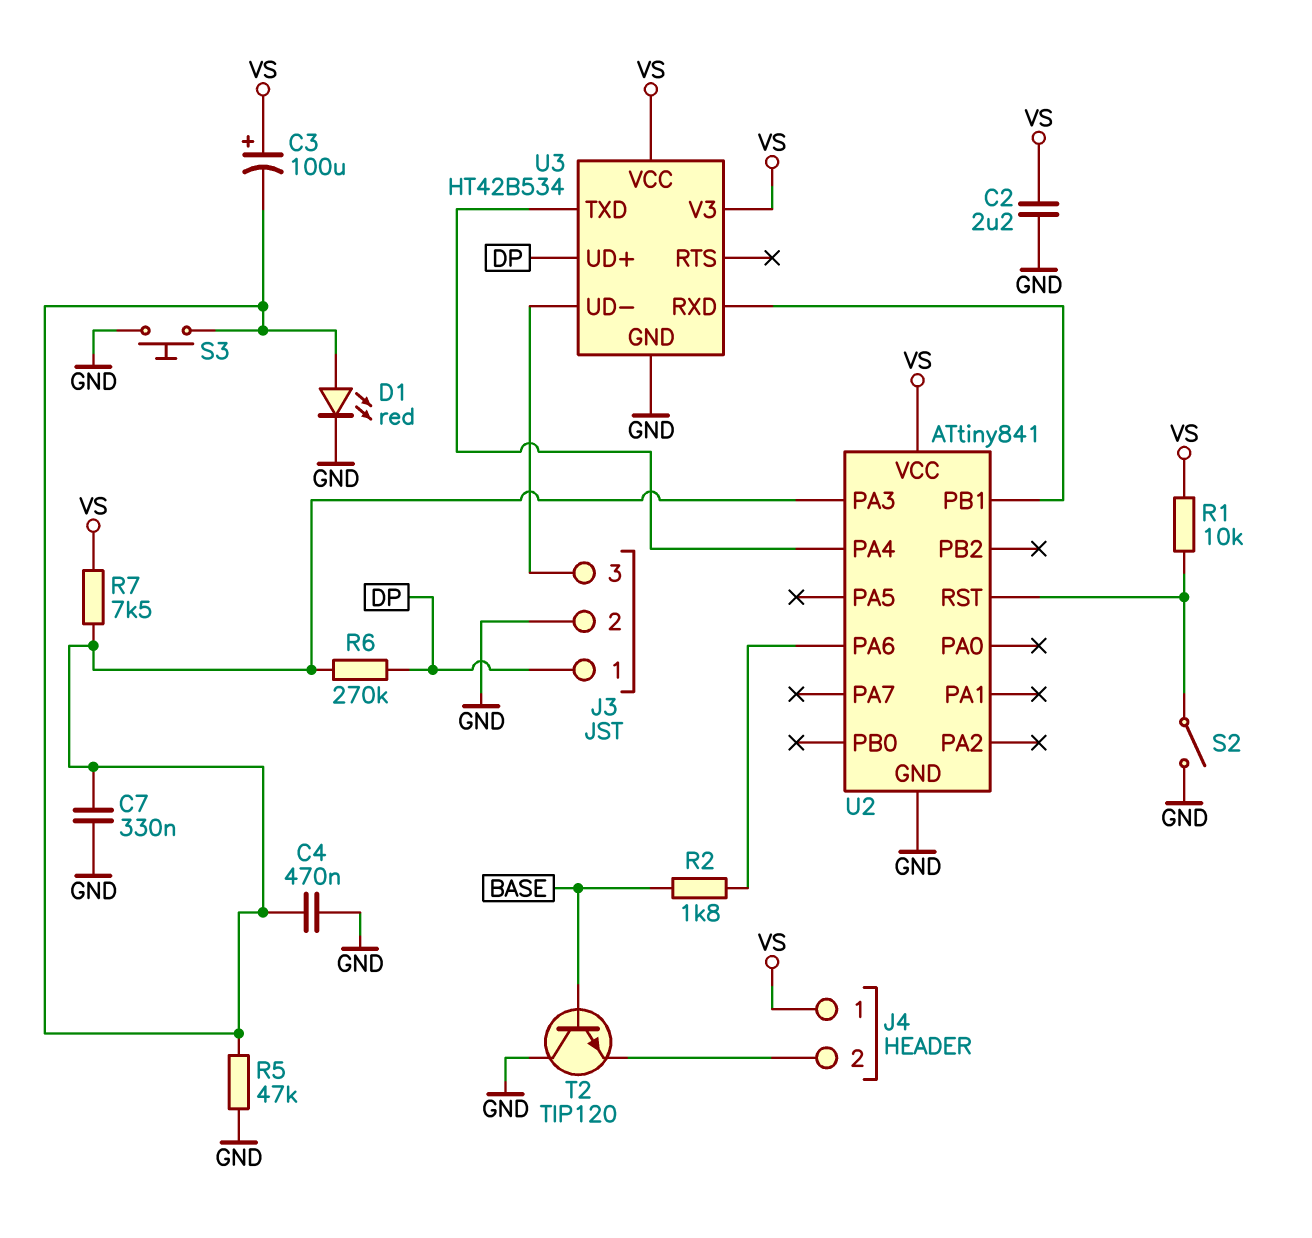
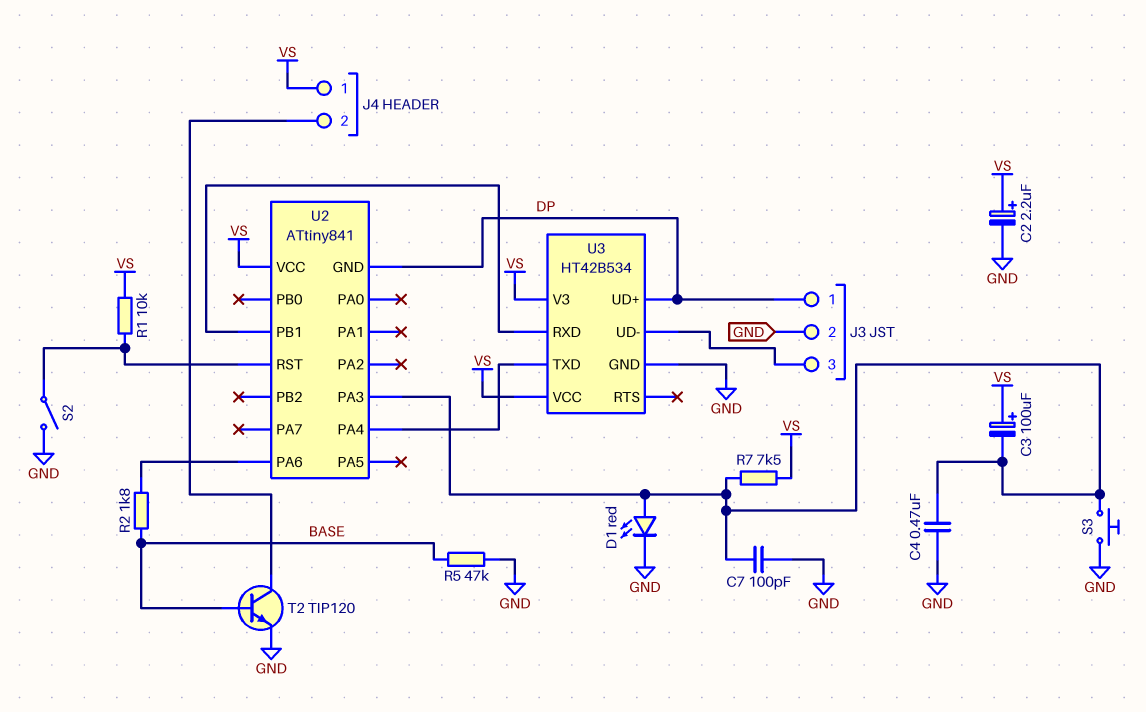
C2: 2.2uF (GND, VS) -> 2.2uF (plus VS, minus GND)
C7: 330nF (GND, U2/PA3) -> 100pF (GND, U2/PA3)
R5: 47k (GND, U2/PA3) -> 47k (BASE, GND)
R6: 270k (DP, U2/PA3) -> none
T2: NPN TIP120 (B BASE, C GND, E J4/2) -> NPN TIP120 (B BASE, C J4/2, E GND)
U2 pin GND: GND -> DP

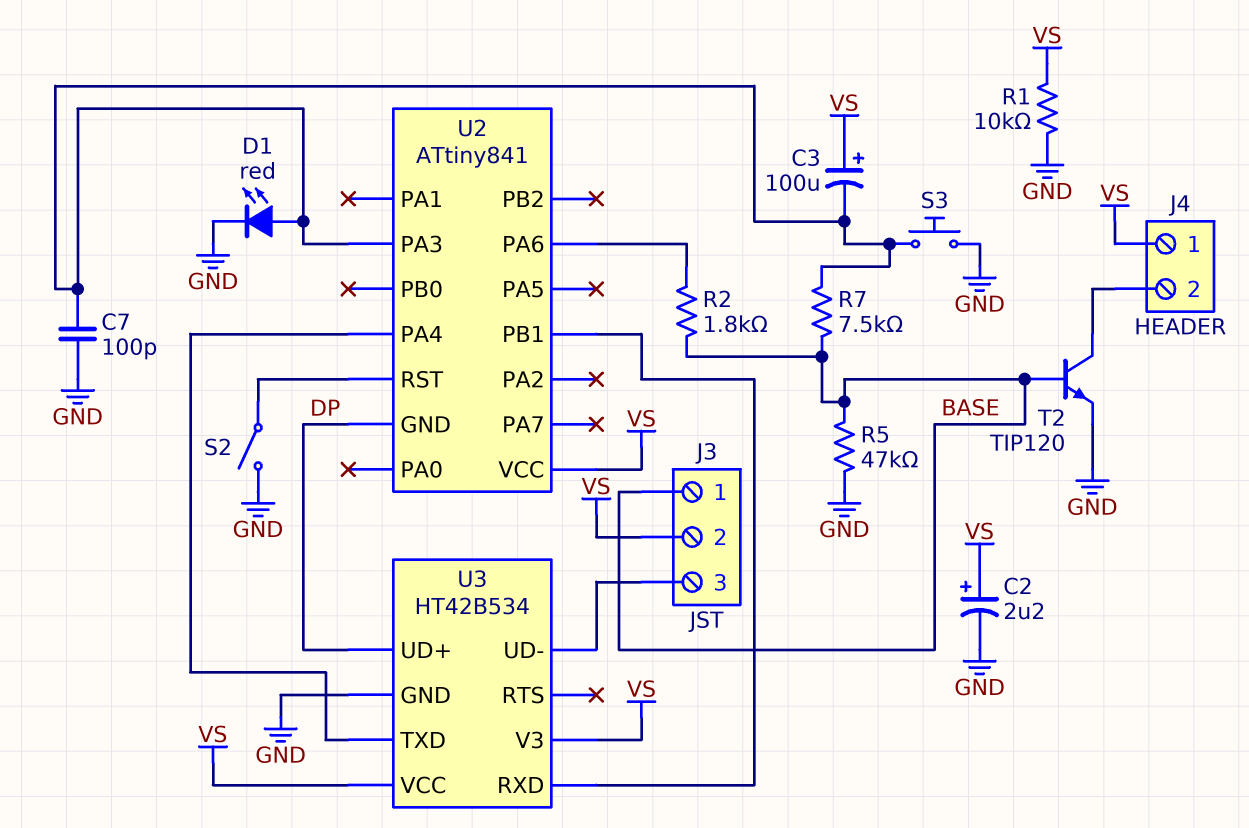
C4: 470nF (GND, U2/PA3) -> none
J3 pin 1: DP -> BASE
J3 pin 2: GND -> VS
R1: 10k (U2/RST, VS) -> 10k (GND, VS)
R7: 7.5k (U2/PA3, VS) -> 7.5k (BASE, U2/PA3)

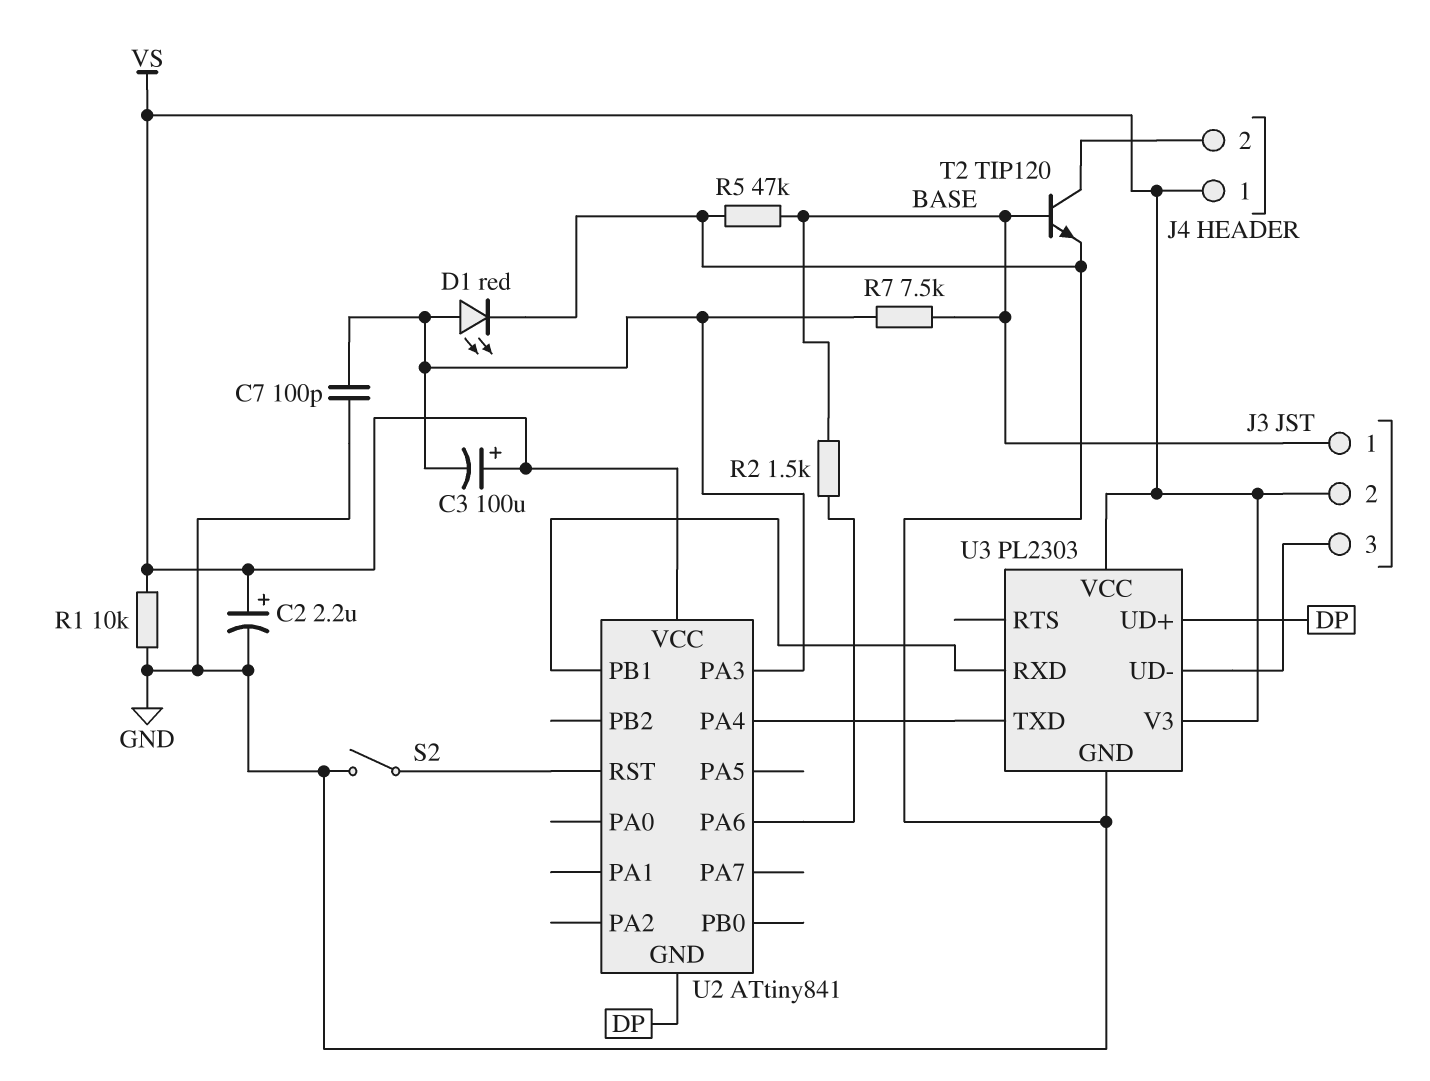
R2: 1.8k (BASE, U2/PA6) -> 1.5k (BASE, U2/PA6)
S3: button (GND, U2/PA3) -> none
U3: HT42B534 -> PL2303

